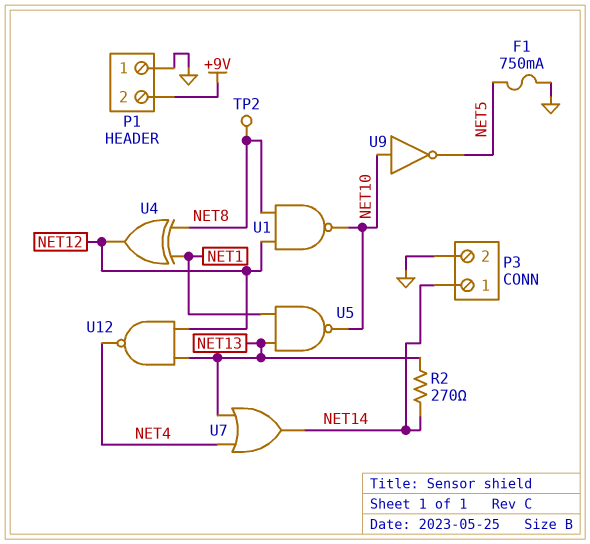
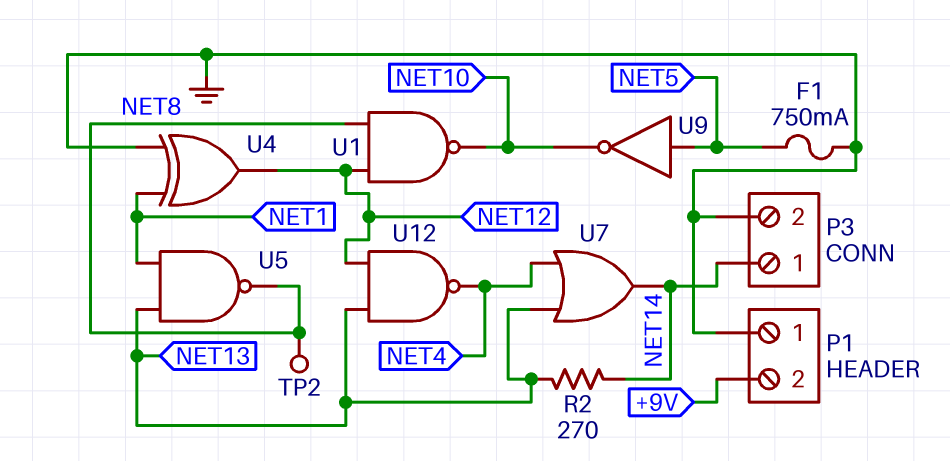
U4: XOR (in NET1, in NET8, out NET12) -> XOR (in GND, in NET1, out NET12)
U5: NAND (in NET1, in NET13, out NET10) -> NAND (in NET1, in NET13, out NET8)
U9: NOT (in NET10, out NET5) -> NOT (in NET5, out NET10)

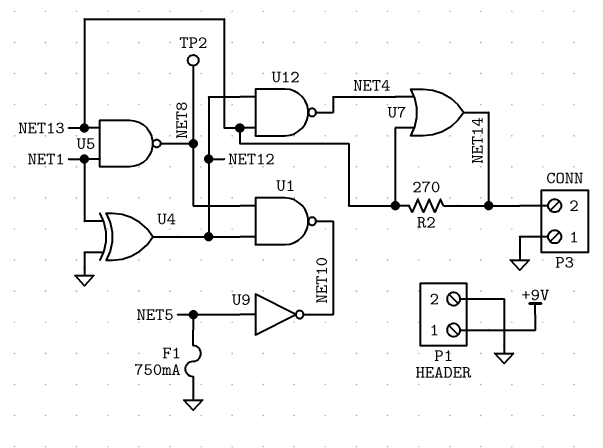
P1 pin 1: GND -> +9V
P1 pin 2: +9V -> GND
P3 pin 1: NET14 -> GND
P3 pin 2: GND -> NET14

